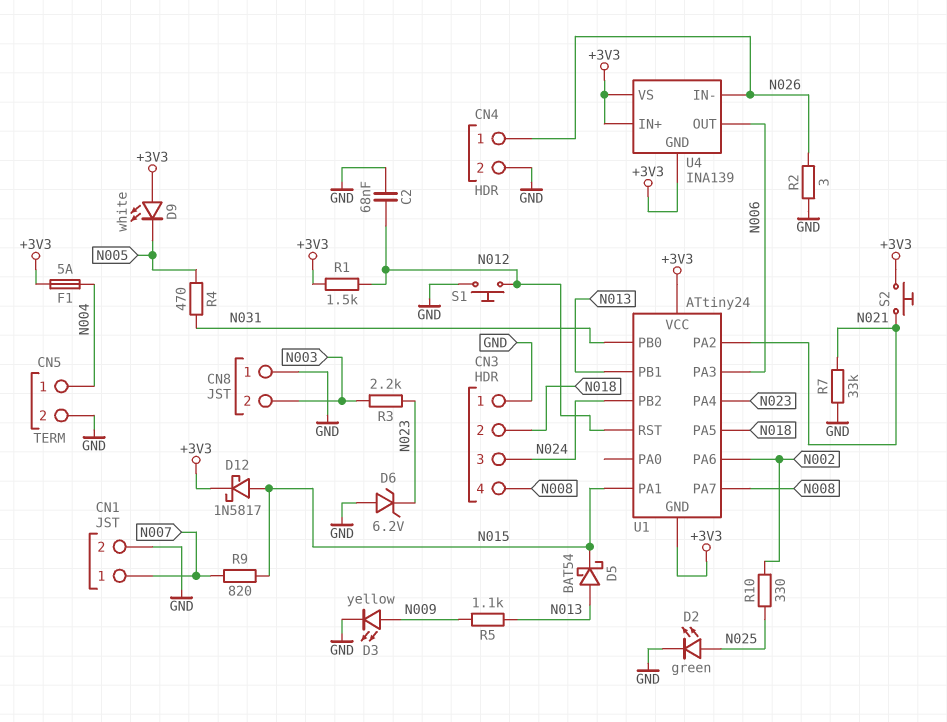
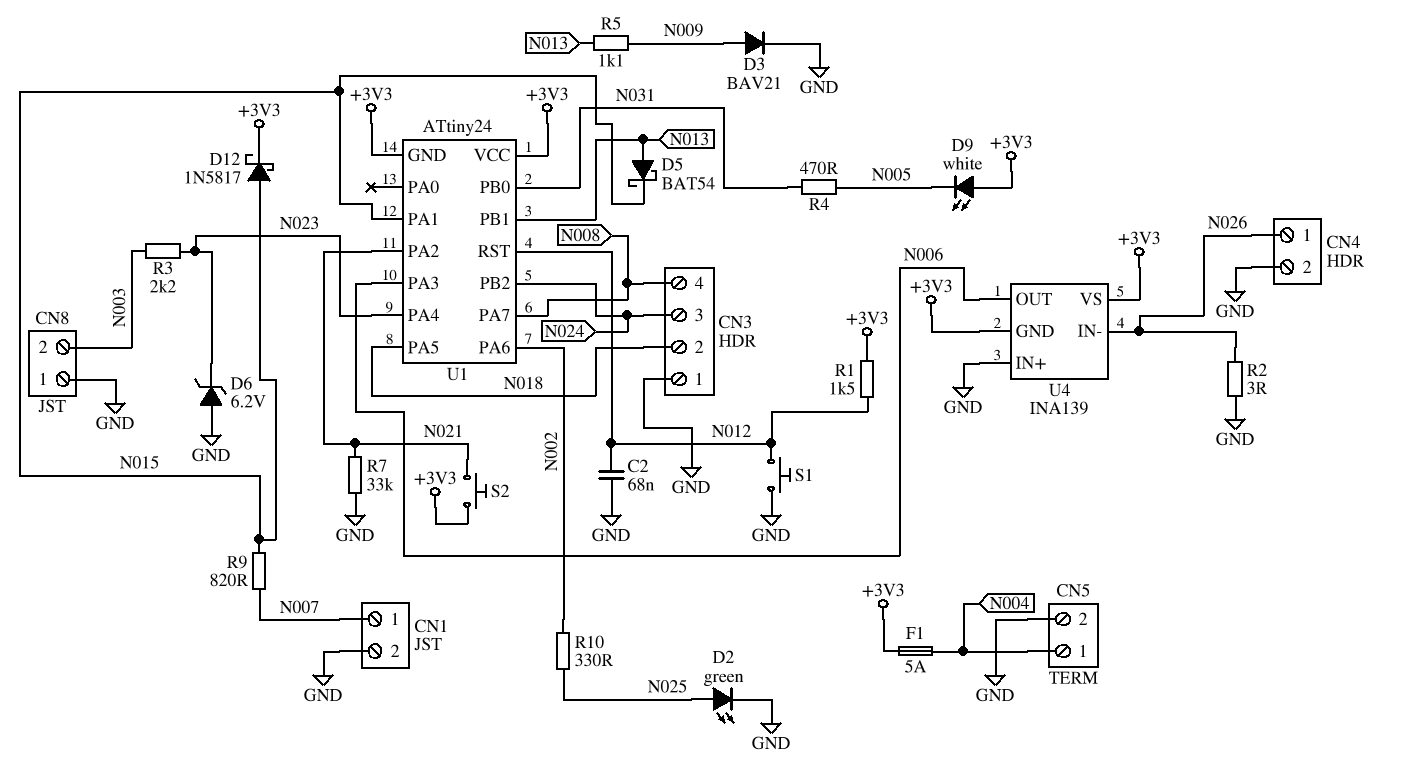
D3: LED yellow (A N009, K GND) -> diode BAV21 (A N009, K GND)
U4 pin IN+: +3V3 -> GND

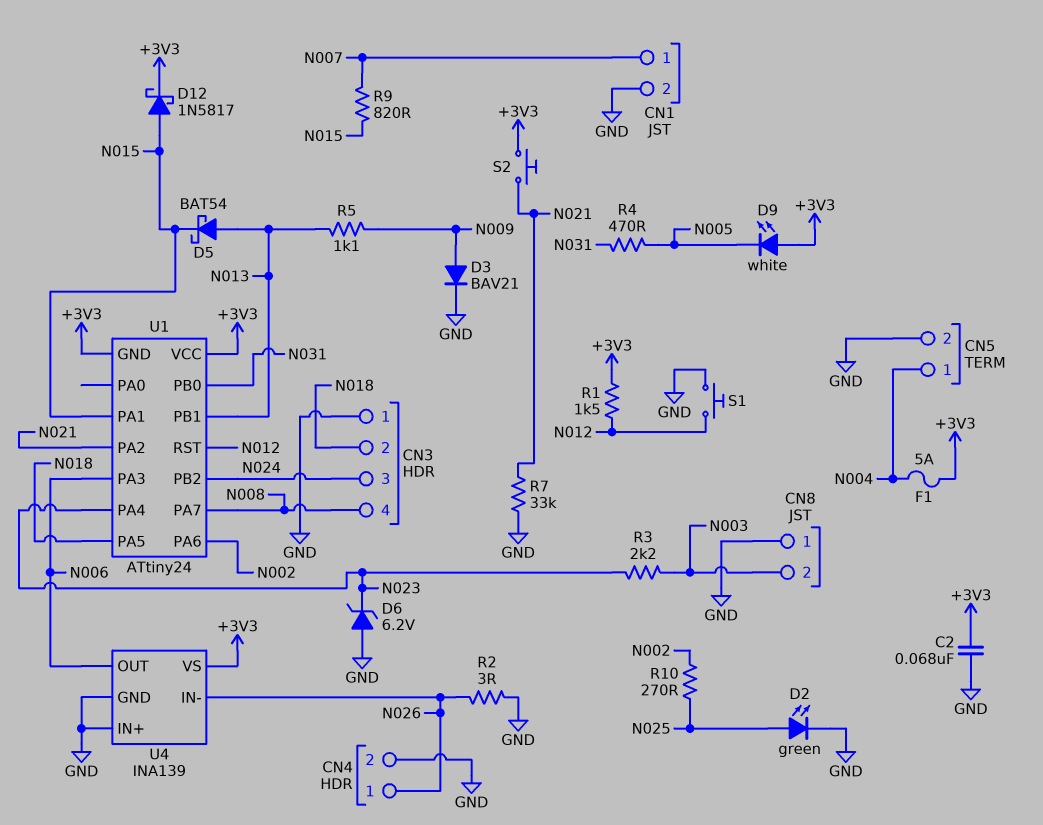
C2: 68nF (GND, N012) -> 68nF (+3V3, GND)
R10: 330 (N002, N025) -> 270 (N002, N025)
U4 pin GND: +3V3 -> GND

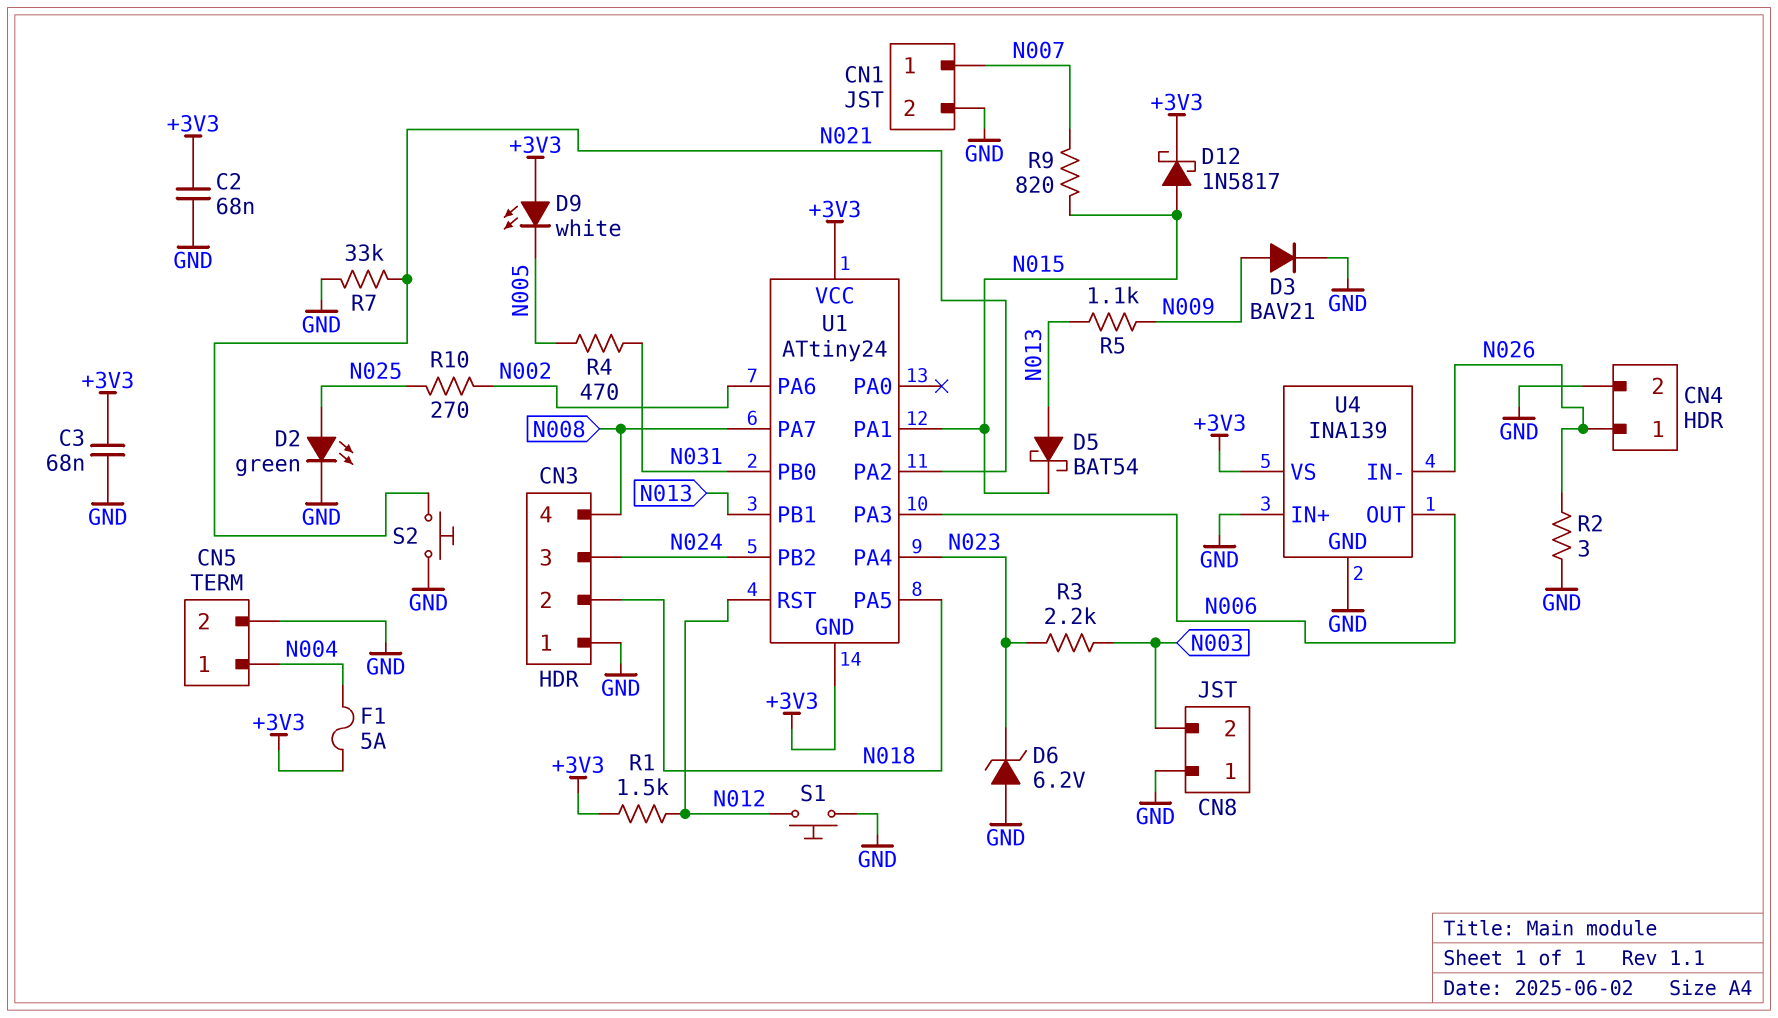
C3: none -> 68nF (+3V3, GND)
S2: button (+3V3, N021) -> button (GND, N021)

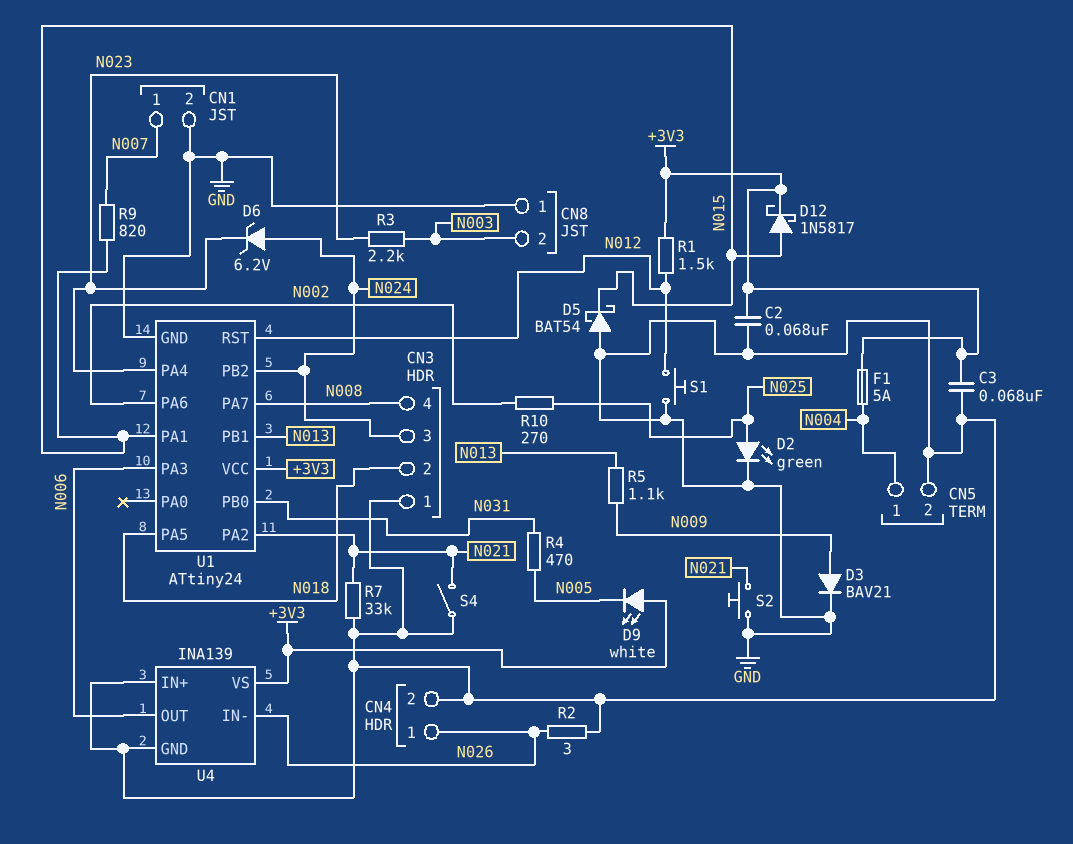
D5: schottky BAT54 (A N013, K N015) -> schottky BAT54 (A GND, K N015)
D6: zener 6.2V (A GND, K N023) -> zener 6.2V (A N024, K N023)
S4: none -> switch (GND, N021)
U1 pin GND: +3V3 -> GND

